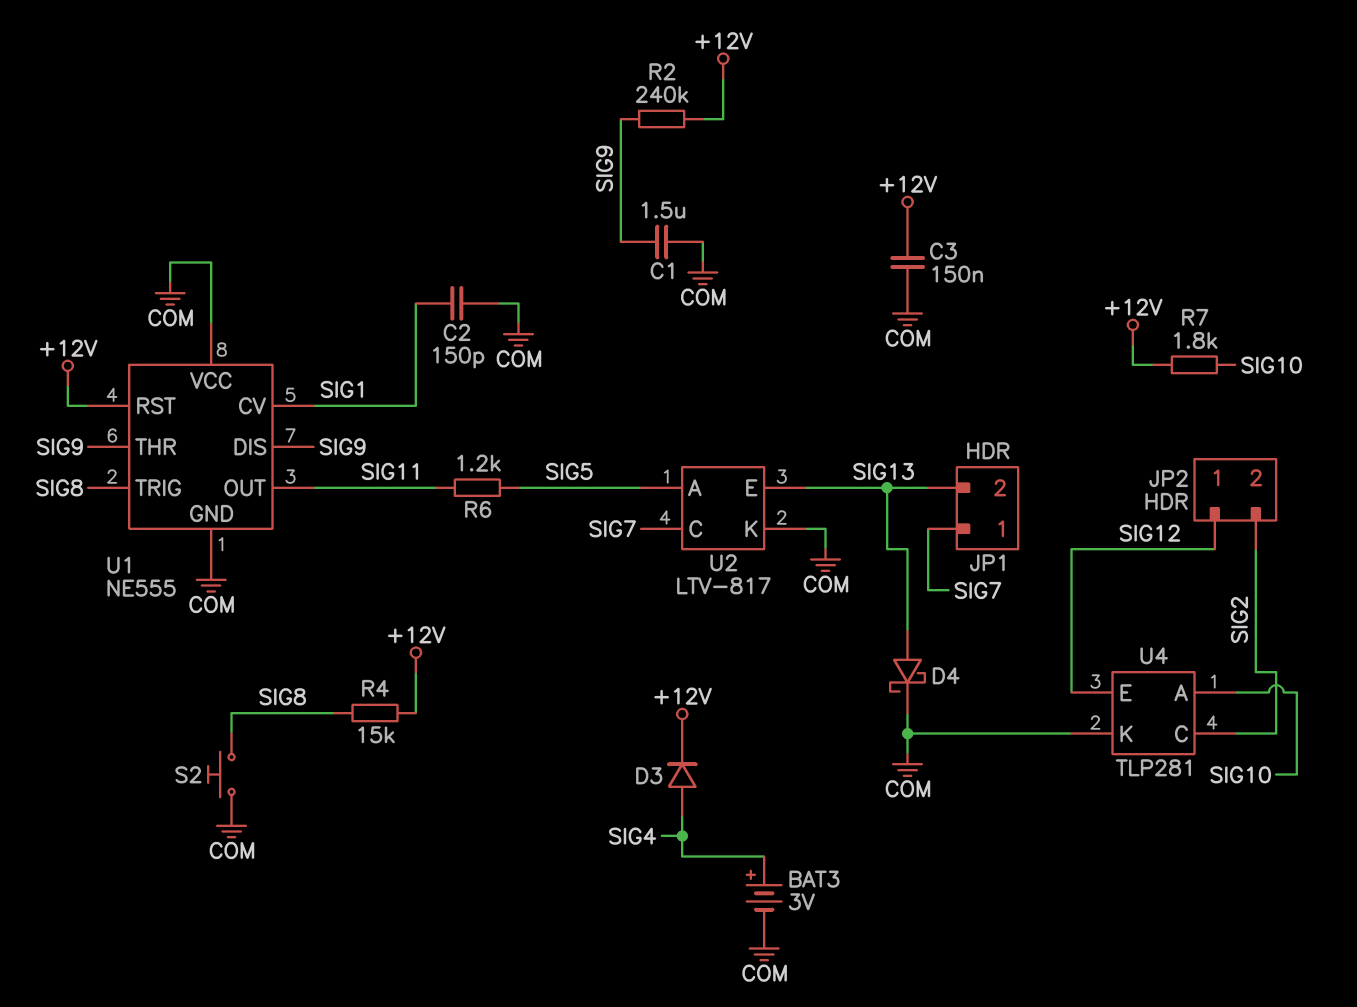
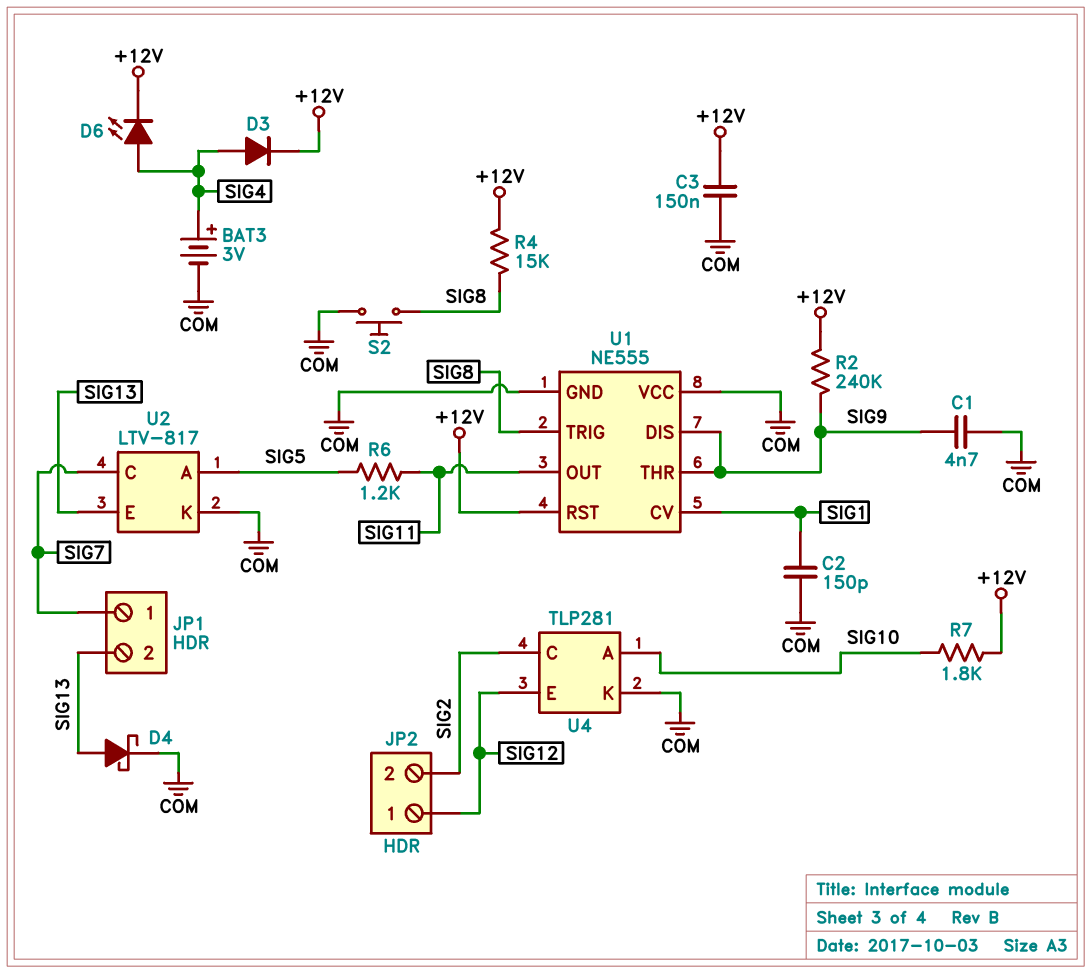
C1: 1.5uF (COM, SIG9) -> 4.7nF (COM, SIG9)
D6: none -> LED (A SIG4, K +12V)

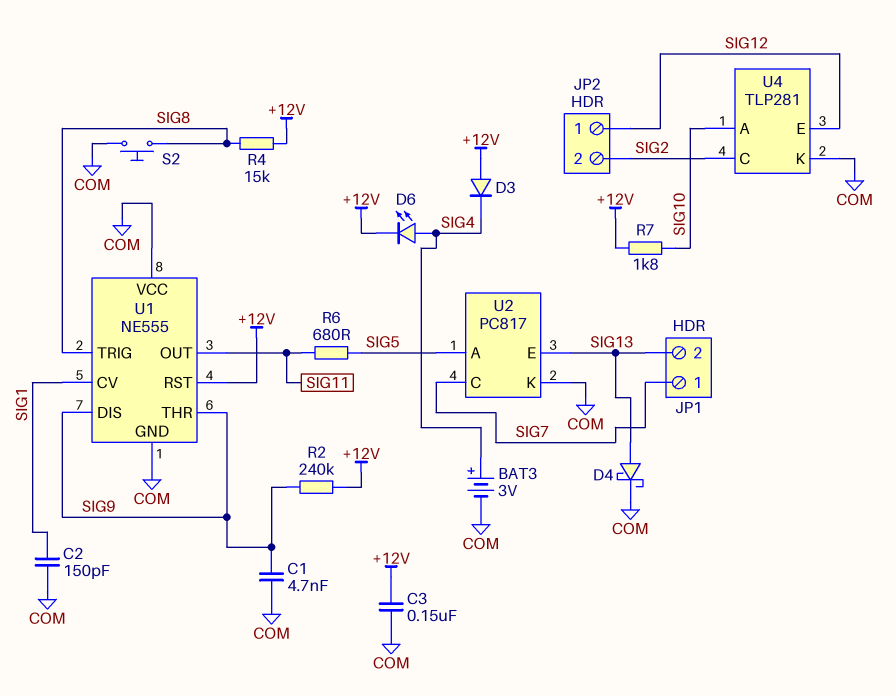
D3: diode (A SIG4, K +12V) -> diode (A +12V, K SIG4)
R6: 1.2k (SIG5, SIG11) -> 680 (SIG5, SIG11)
U2: LTV-817 -> PC817

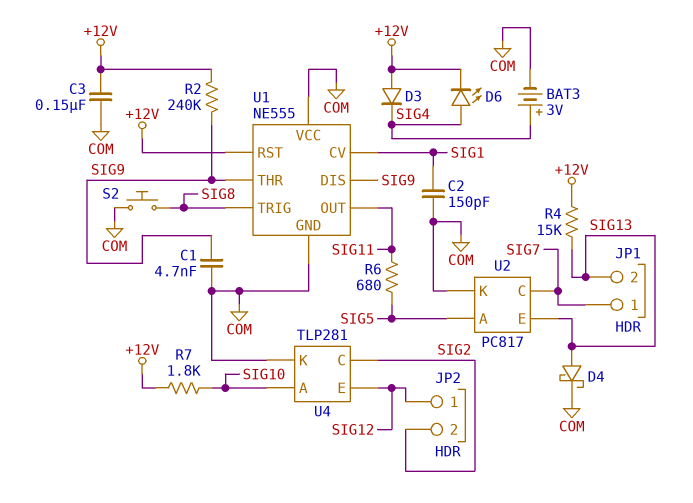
R4: 15k (+12V, SIG8) -> 15k (+12V, SIG13)

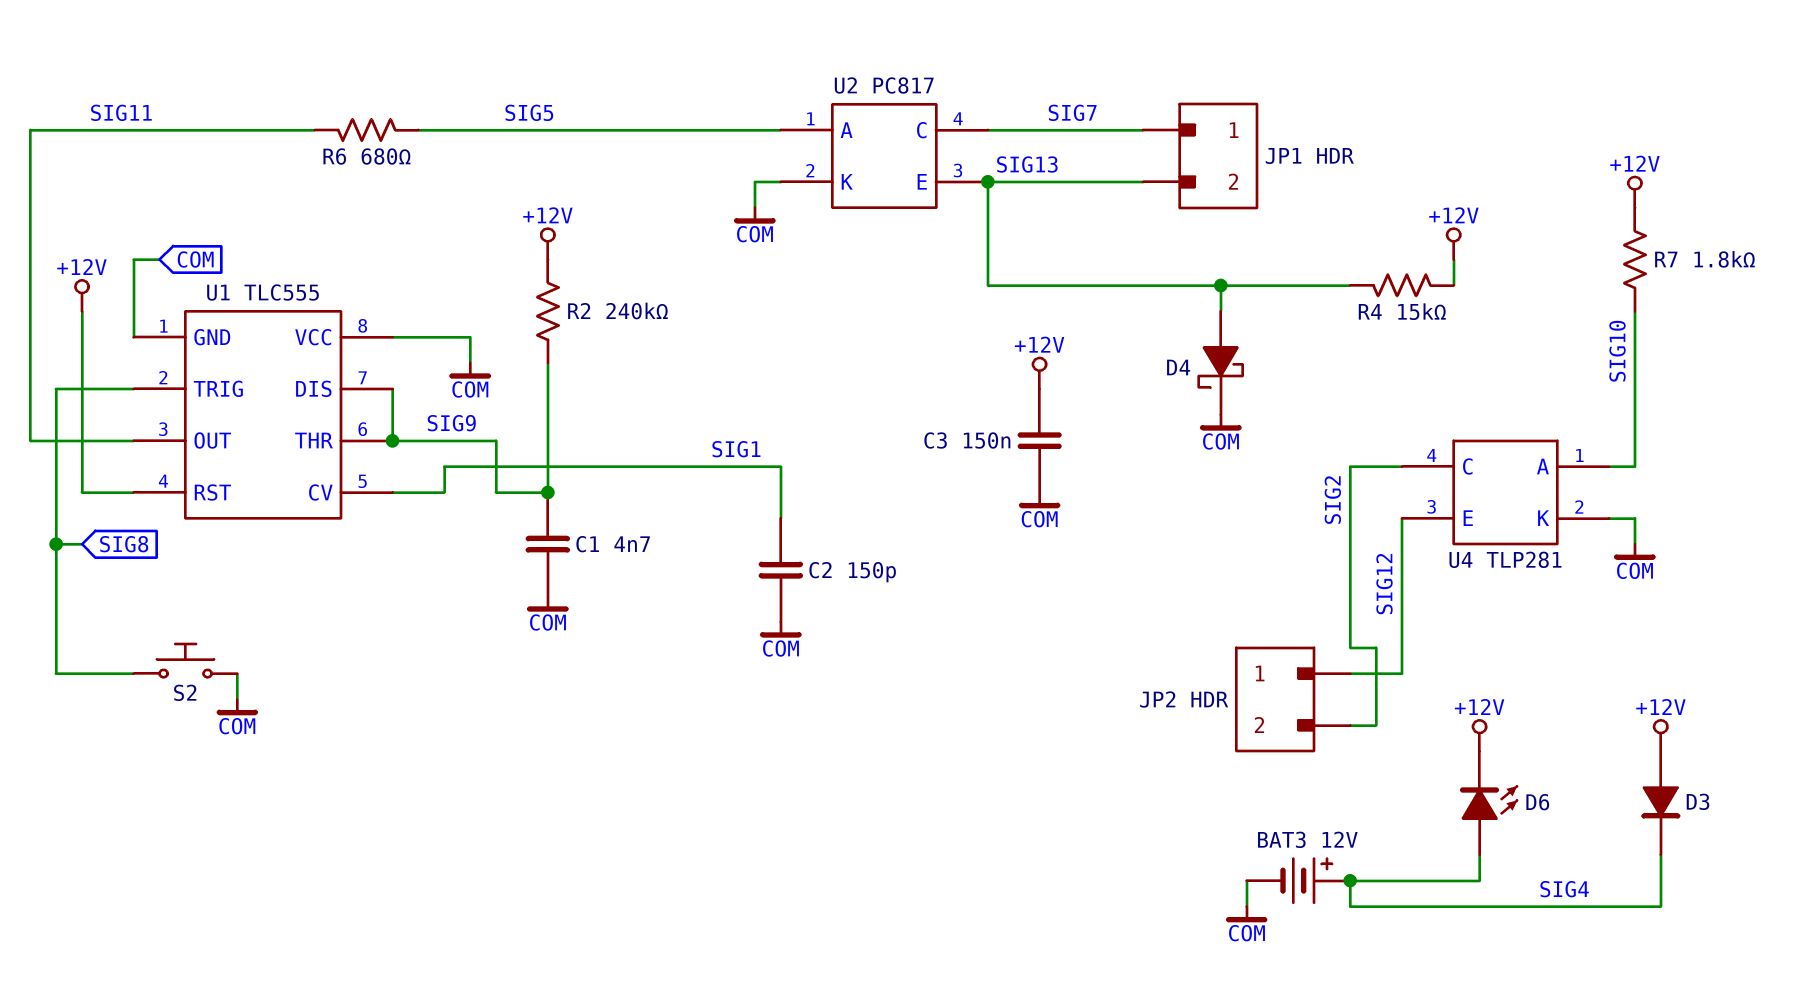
BAT3: 3V (plus SIG4, minus COM) -> 12V (plus SIG4, minus COM)
U1: NE555 -> TLC555

